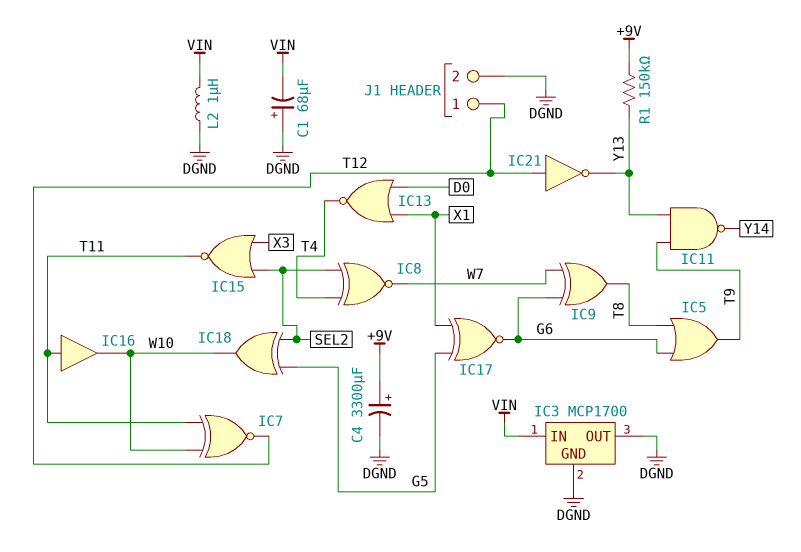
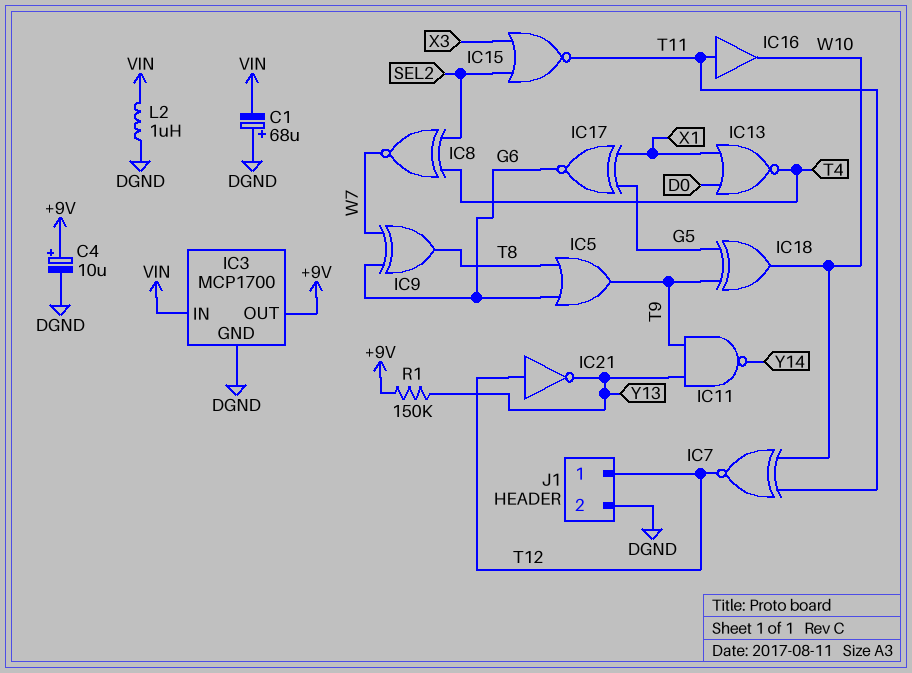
C4: 3300uF (plus +9V, minus DGND) -> 10uF (plus +9V, minus DGND)
IC3 pin OUT: DGND -> +9V
IC18: XOR (in G5, in SEL2, out W10) -> XOR (in G5, in T9, out W10)

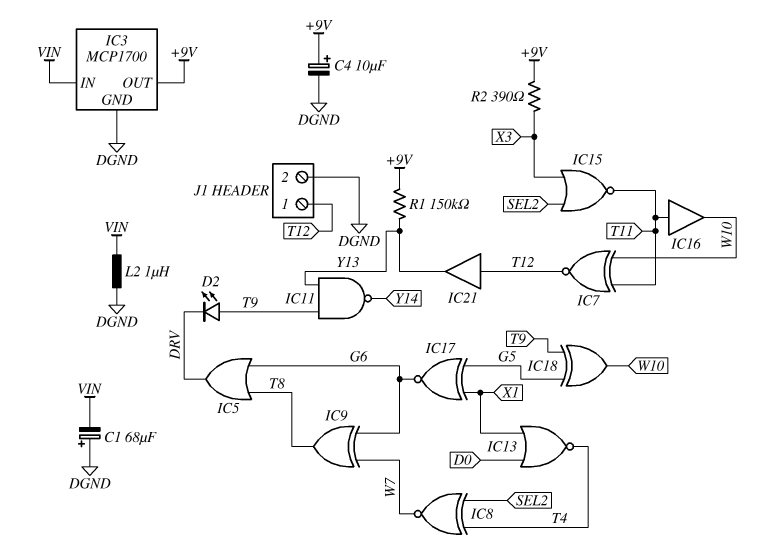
D2: none -> LED (A T9, K DRV)
IC5: OR (in G6, in T8, out T9) -> OR (in G6, in T8, out DRV)
IC21: NOT (in T12, out Y13) -> buffer (in T12, out Y13)
R2: none -> 390 (+9V, X3)

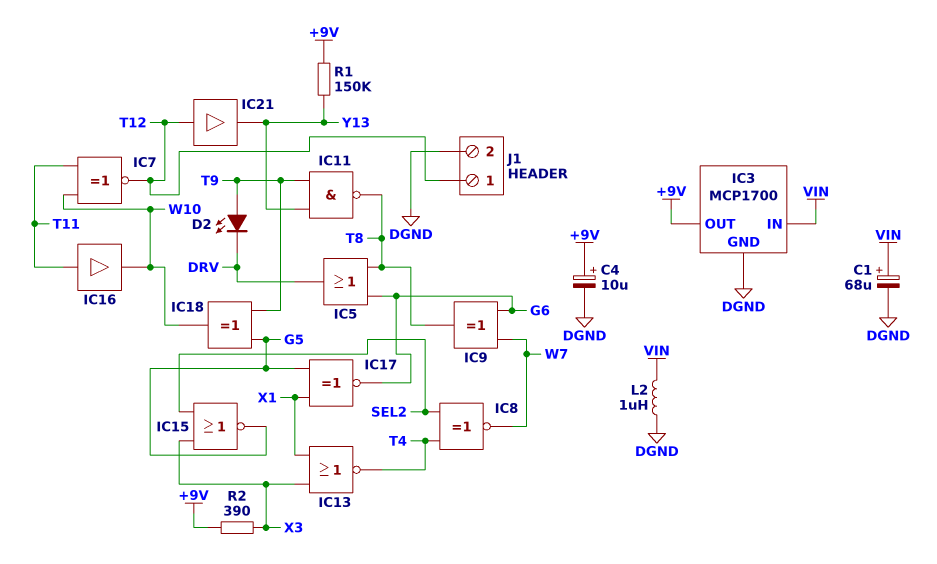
C1: 68uF (plus DGND, minus VIN) -> 68uF (plus VIN, minus DGND)
IC11: NAND (in T9, in Y13, out Y14) -> NAND (in T9, in Y13, out T8)
IC13: NOR (in D0, in X1, out T4) -> NOR (in X1, in X3, out T4)
IC15: NOR (in SEL2, in X3, out T11) -> NOR (in SEL2, in X3, out G5)

